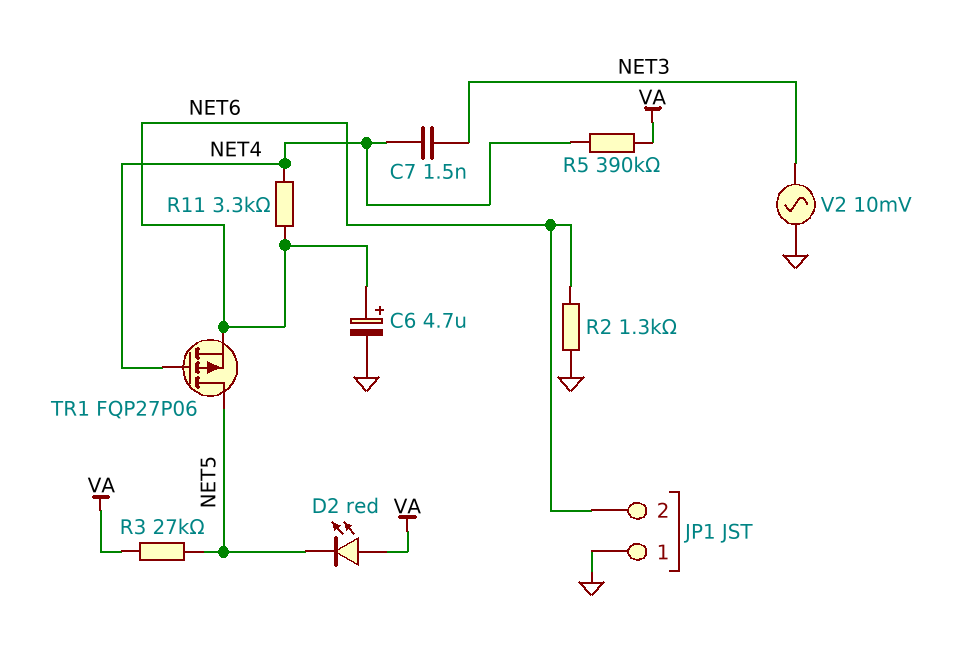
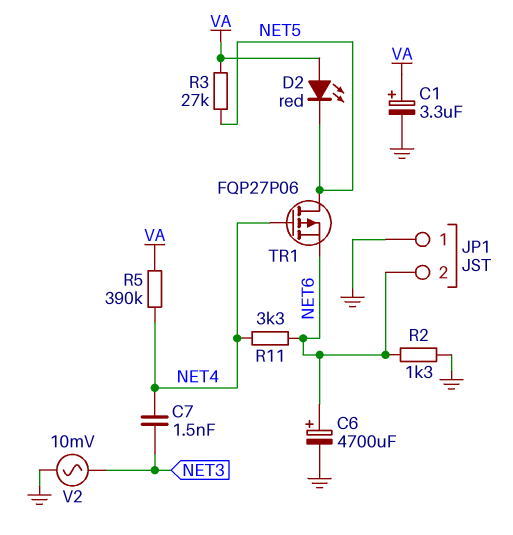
C1: none -> 3.3uF (plus VA, minus GND)
C6: 4.7uF (plus NET6, minus GND) -> 4700uF (plus NET6, minus GND)

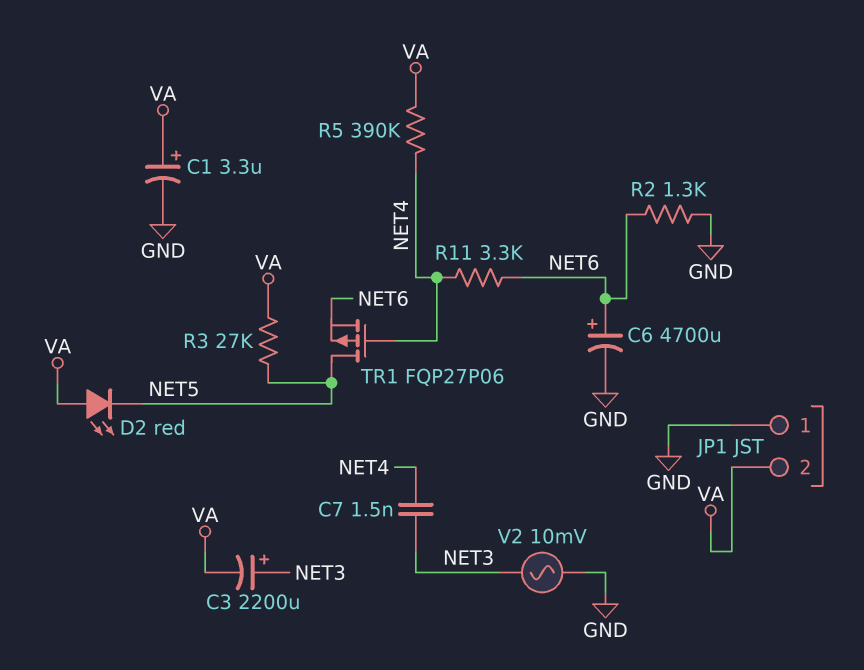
C3: none -> 2200uF (plus NET3, minus VA)
JP1 pin 2: NET6 -> VA

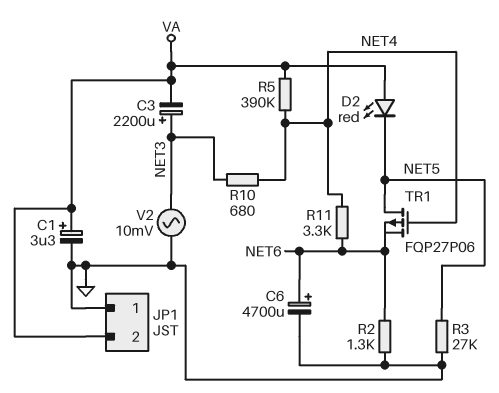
C7: 1.5nF (NET3, NET4) -> none
R3: 27k (NET5, VA) -> 27k (GND, NET5)
R10: none -> 680 (NET3, NET4)

